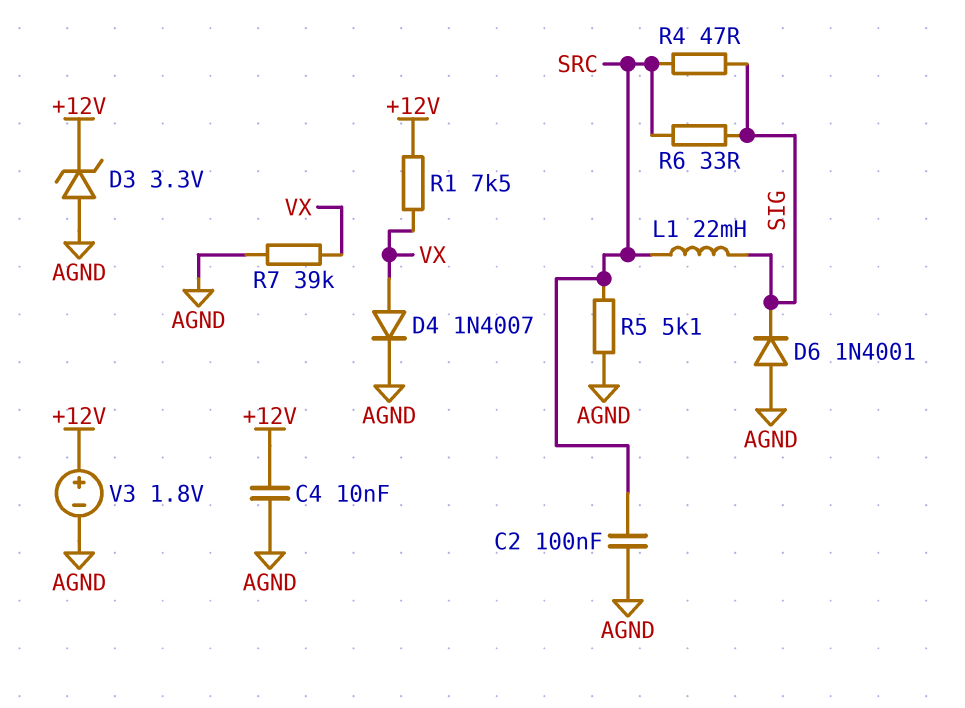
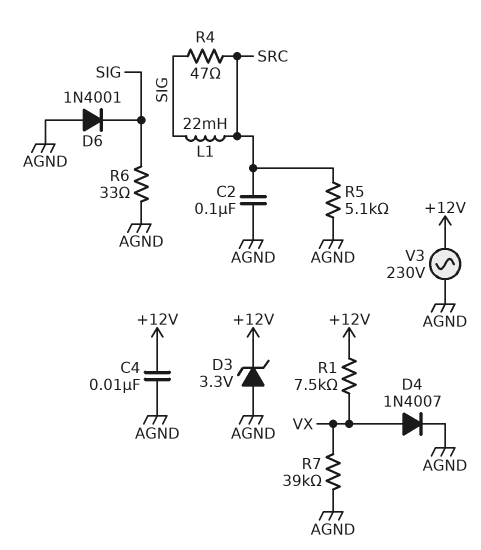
R6: 33 (SIG, SRC) -> 33 (AGND, SIG)
V3: 1.8V (plus +12V, minus AGND) -> AC 230V (+12V, AGND)

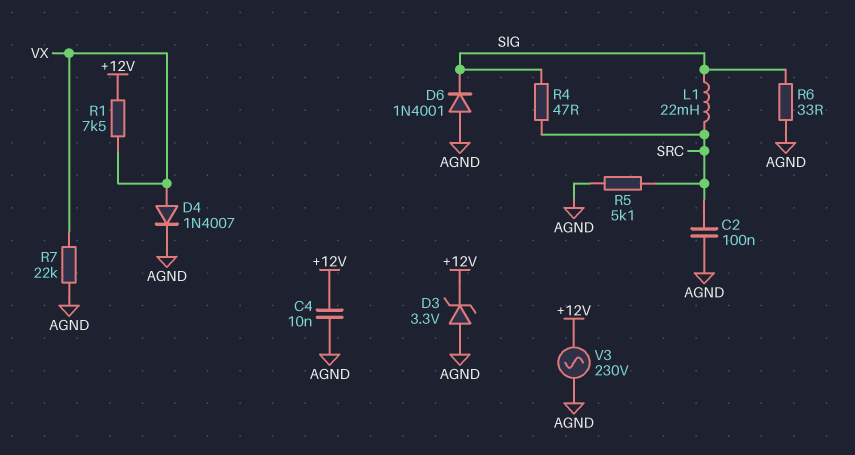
R7: 39k (AGND, VX) -> 22k (AGND, VX)

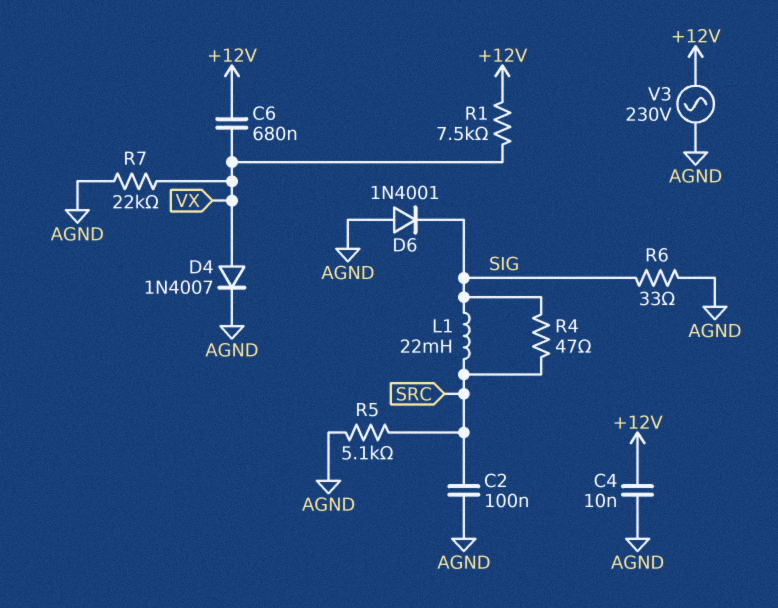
C6: none -> 680nF (+12V, VX)
D3: zener 3.3V (A AGND, K +12V) -> none

